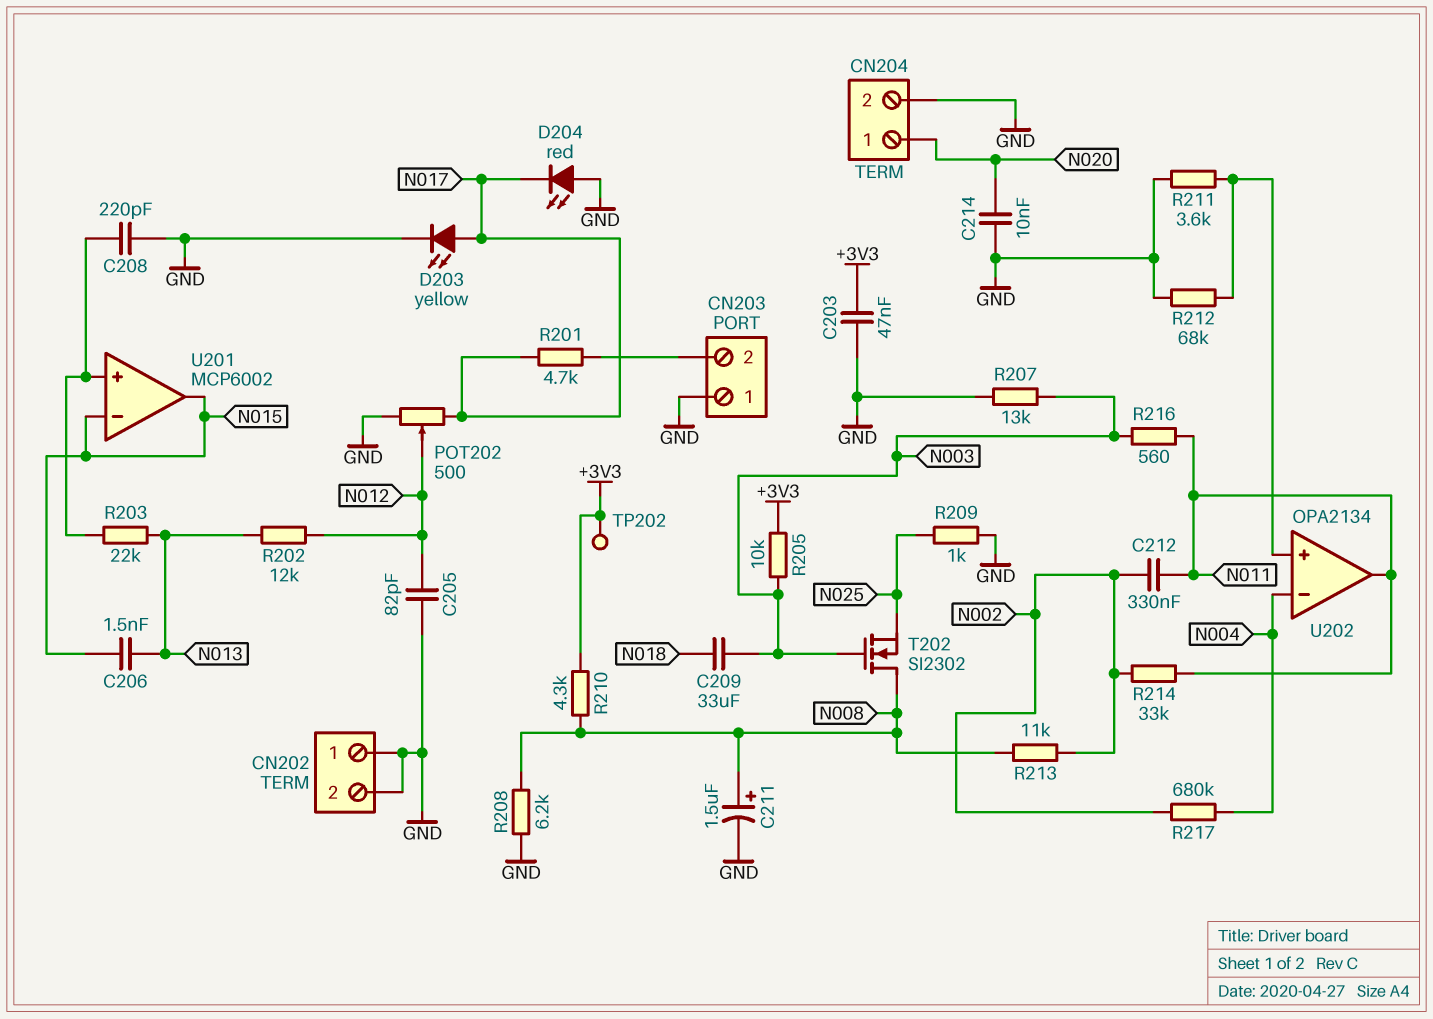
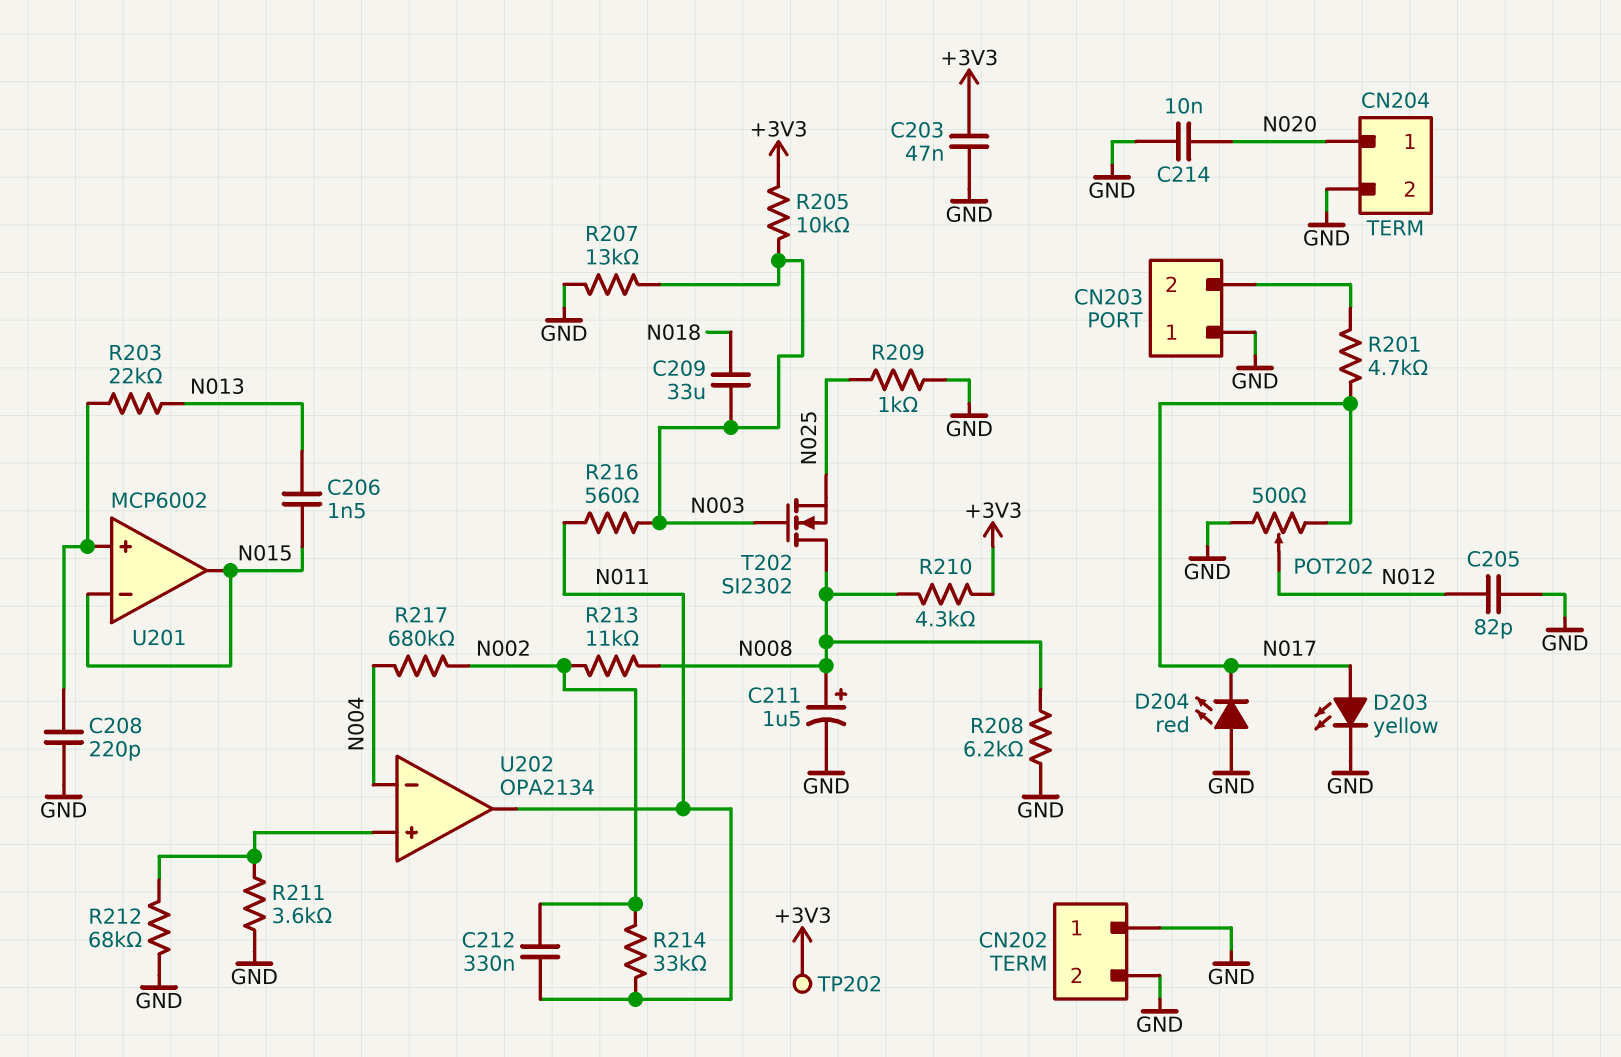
R202: 12k (N012, N013) -> none

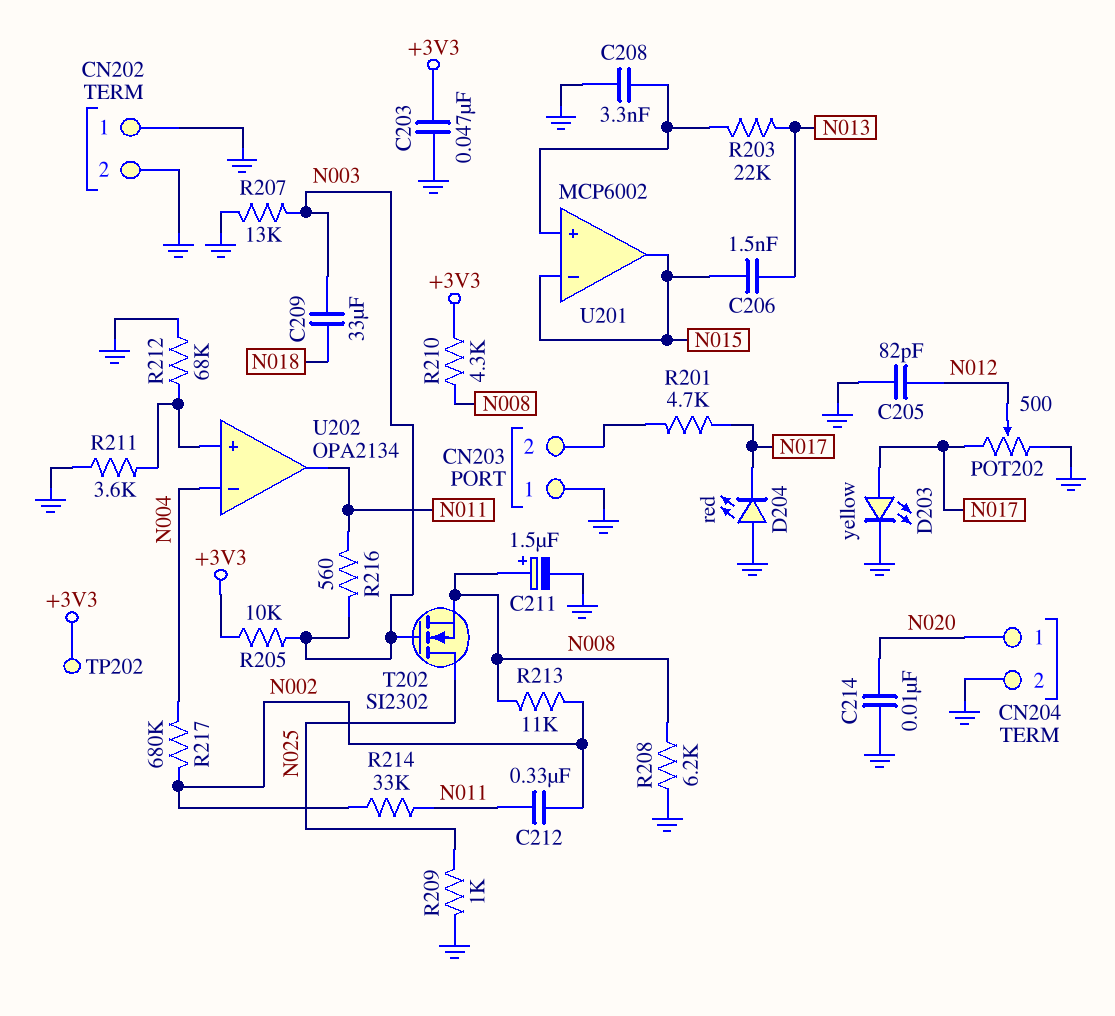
C208: 220pF (GND, U201/in+) -> 3.3nF (GND, U201/in+)
T202: NMOS SI2302 (G N003, D N008, S N025) -> NMOS SI2302 (G N003, D N025, S N008)

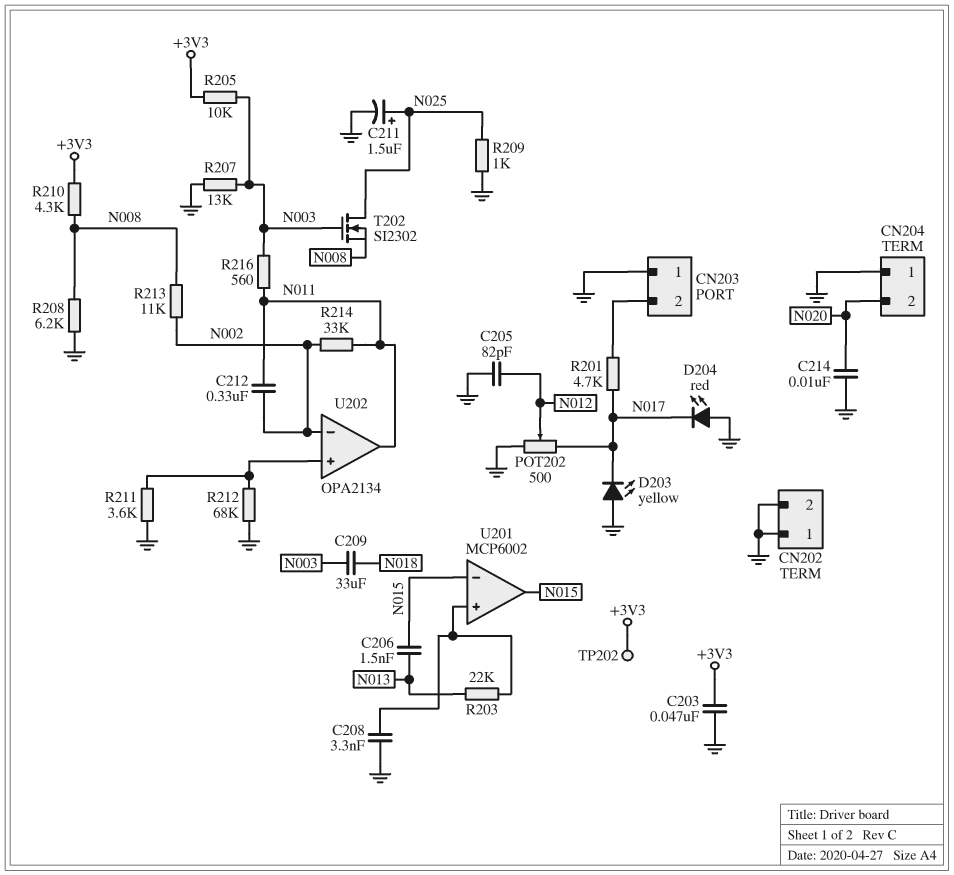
C211: 1.5uF (plus N008, minus GND) -> 1.5uF (plus N025, minus GND)
CN204 pin 1: N020 -> GND
CN204 pin 2: GND -> N020
D203: LED yellow (A N017, K GND) -> LED yellow (A GND, K N017)
R217: 680k (N002, N004) -> none
U202 pin in-: N004 -> N002

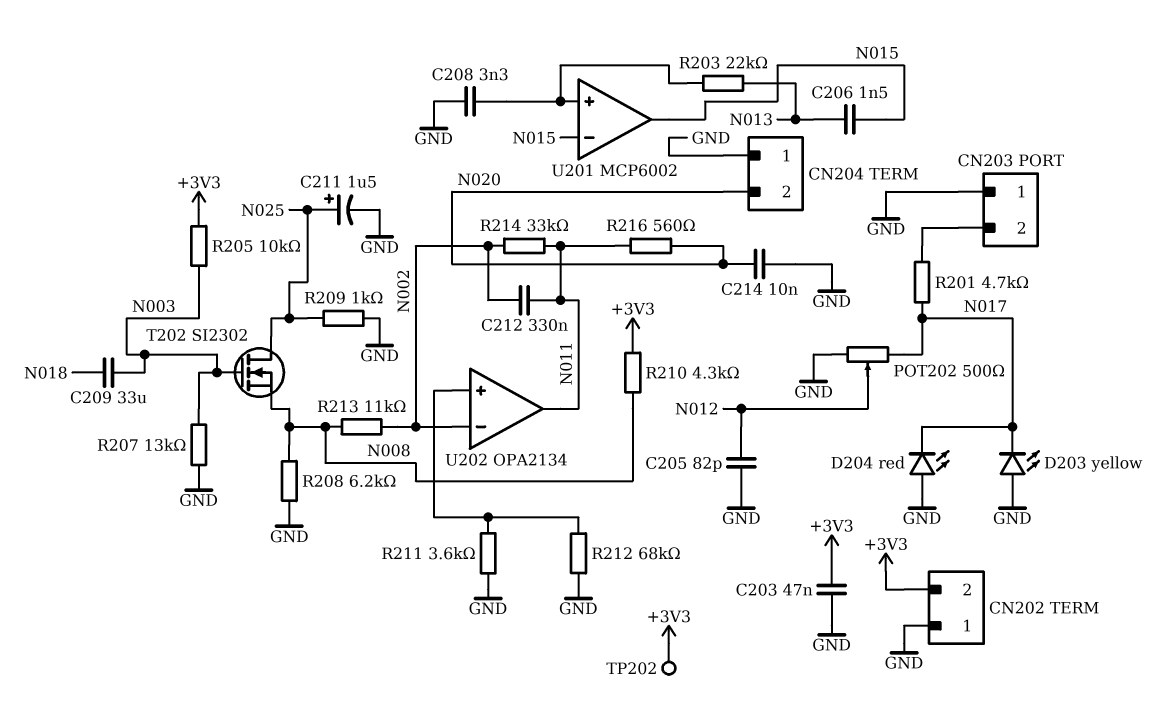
CN202 pin 2: GND -> +3V3
R216: 560 (N003, N011) -> 560 (N011, N020)

